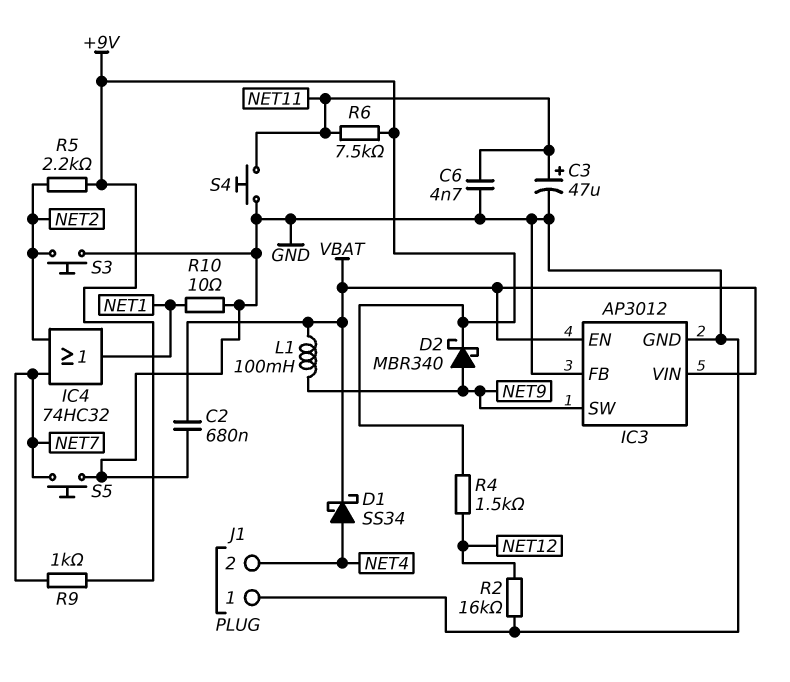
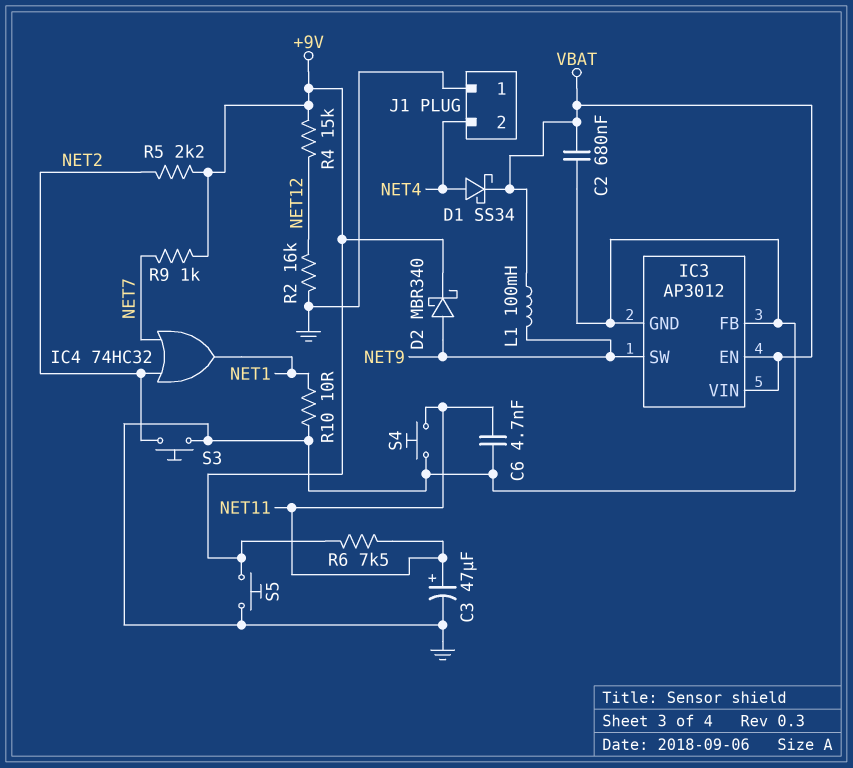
R4: 1.5k (+9V, NET12) -> 15k (+9V, NET12)
S5: button (GND, NET7) -> button (+9V, GND)

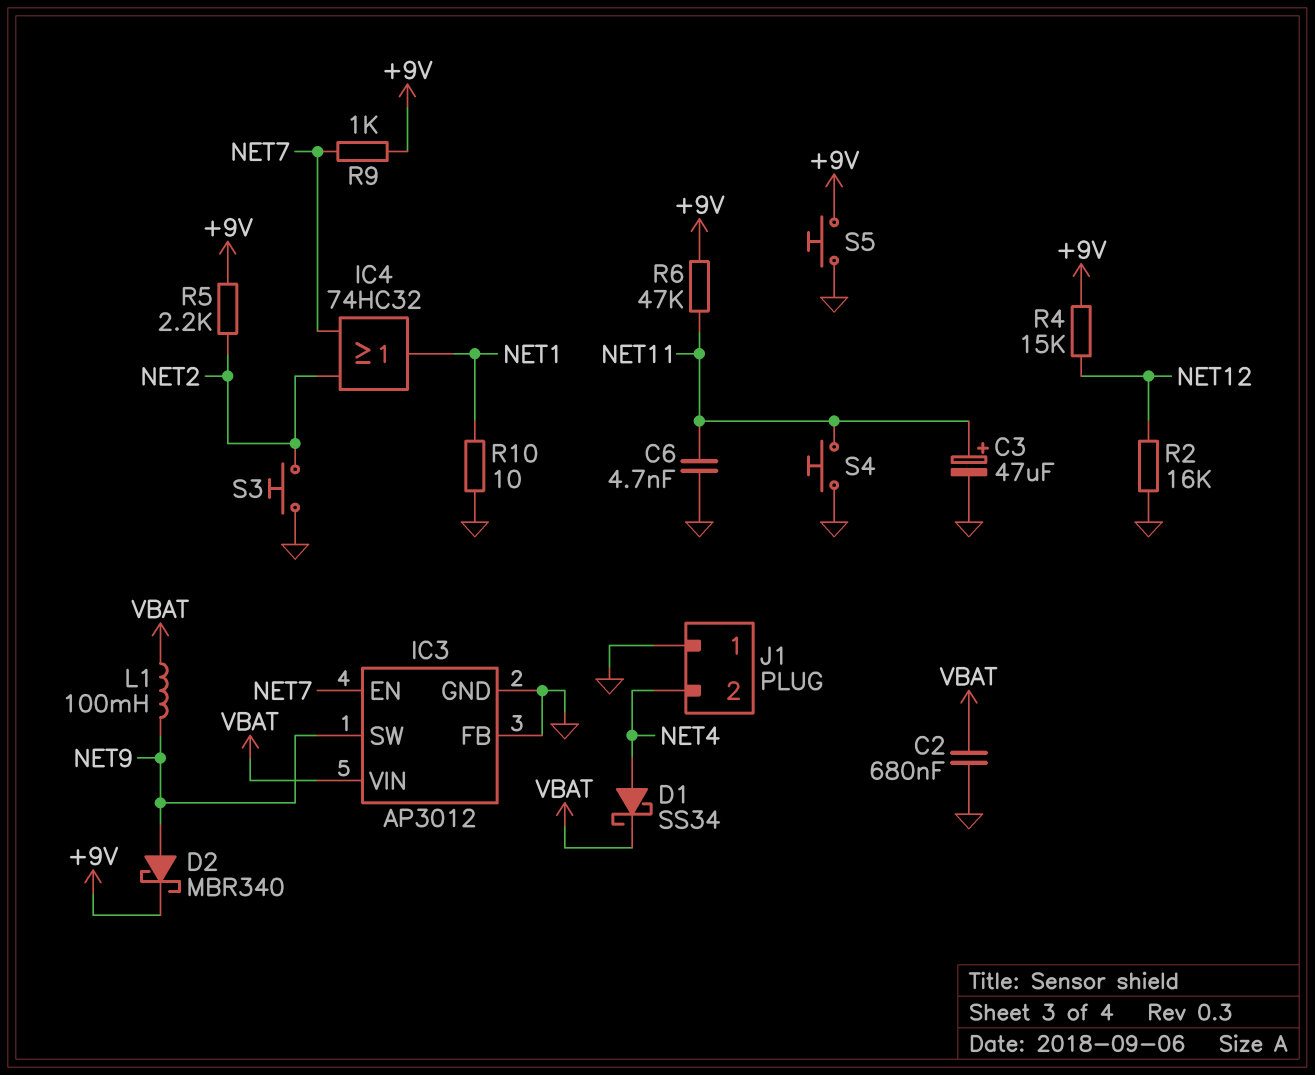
IC3 pin EN: VBAT -> NET7
R6: 7.5k (+9V, NET11) -> 47k (+9V, NET11)

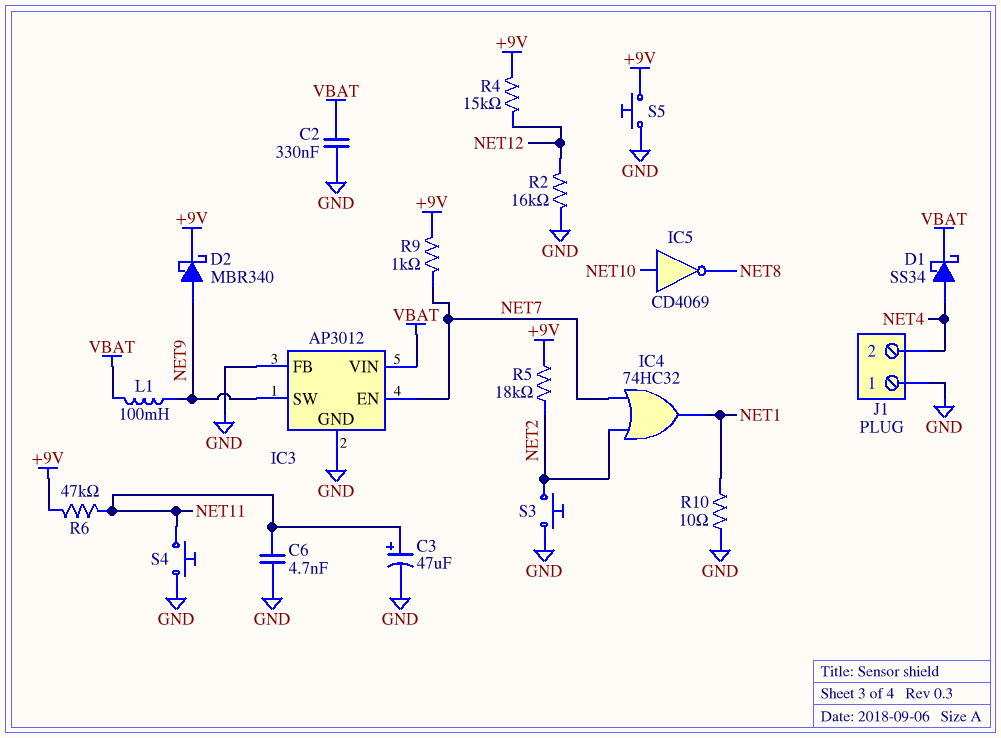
C2: 680nF (GND, VBAT) -> 330nF (GND, VBAT)
IC5: none -> NOT CD4069 (in NET10, out NET8)
R5: 2.2k (+9V, NET2) -> 18k (+9V, NET2)

